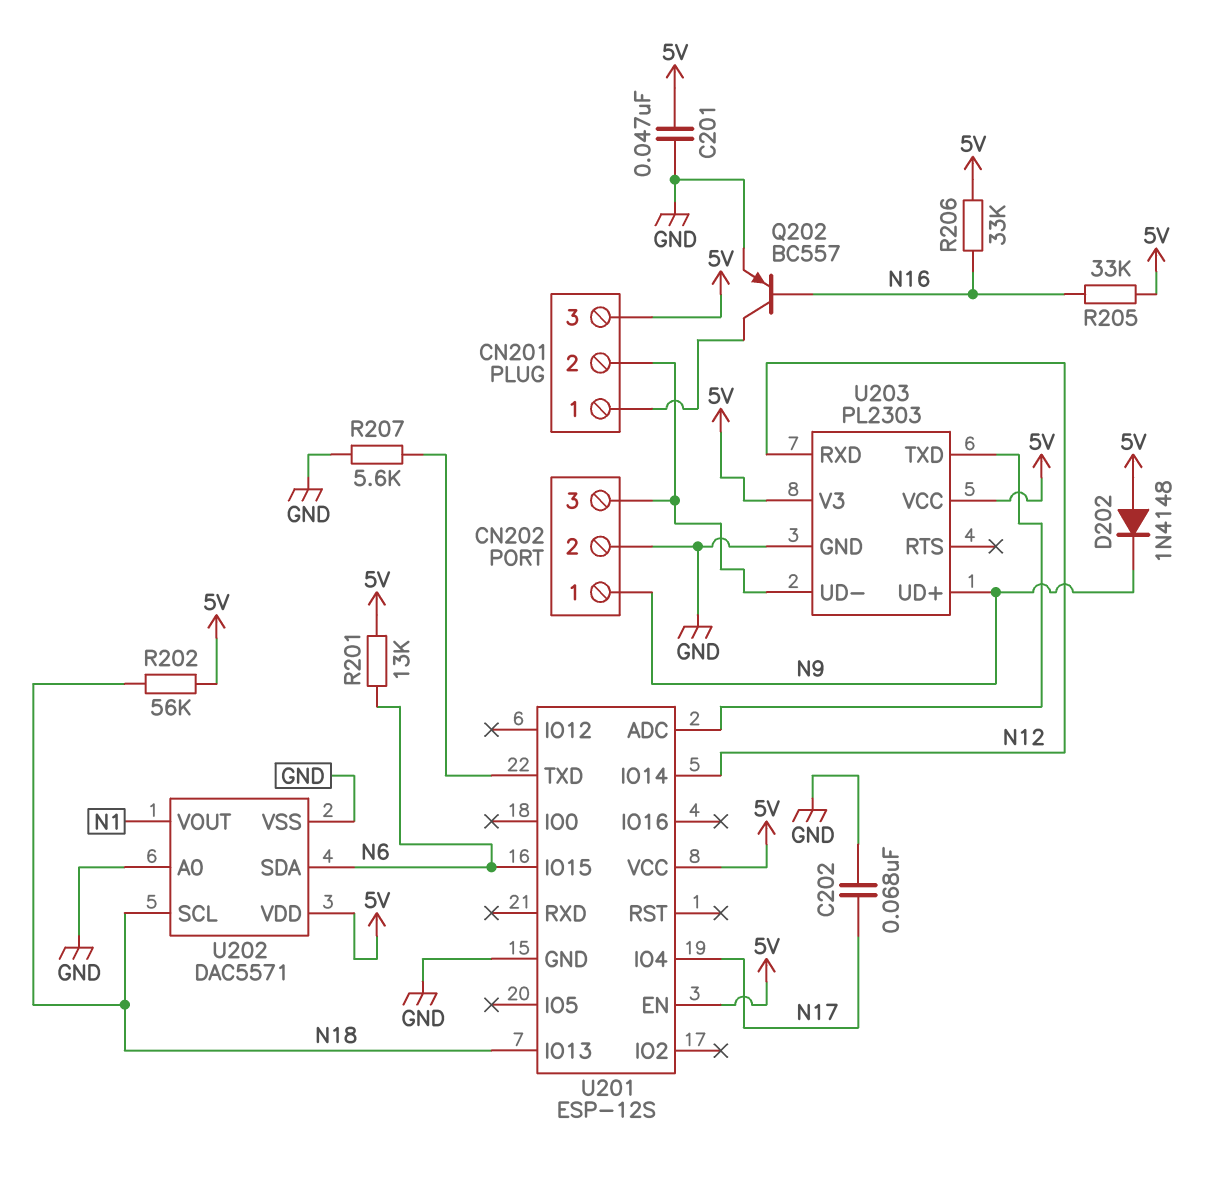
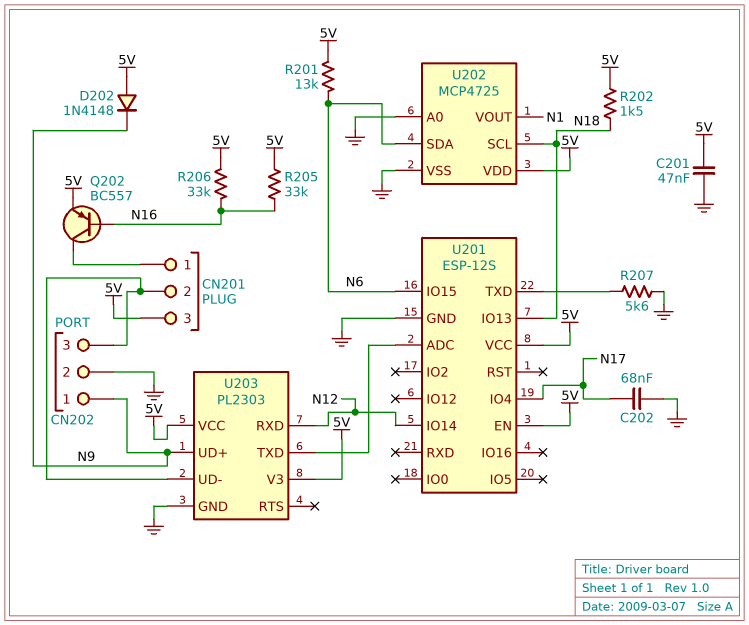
Q202: PNP BC557 (B N16, C CN201/1, E GND) -> PNP BC557 (B N16, C CN201/1, E 5V)
R202: 56k (5V, N18) -> 1.5k (5V, N18)
U202: DAC5571 -> MCP4725

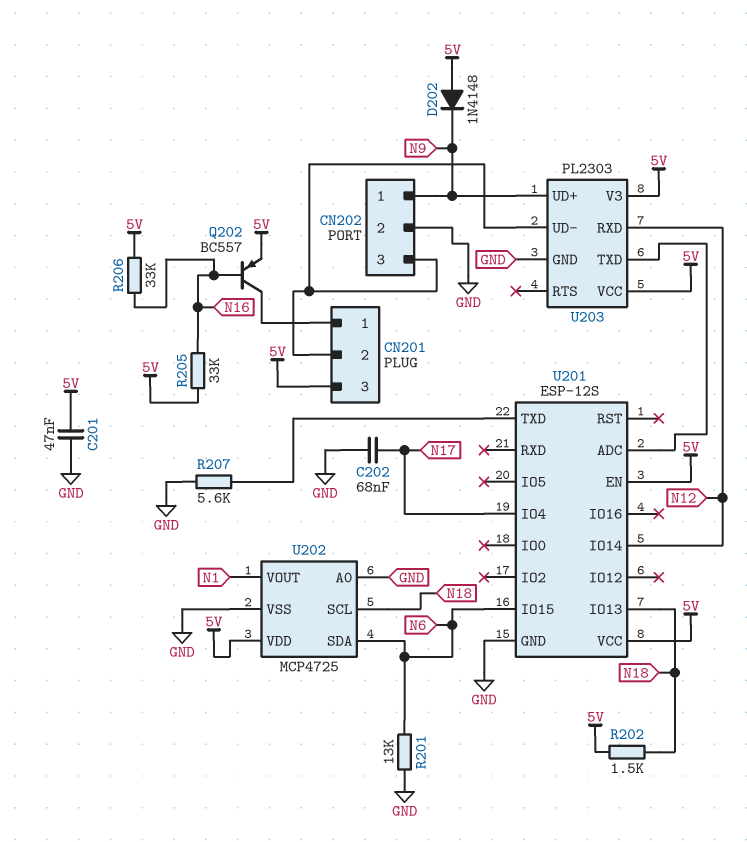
R201: 13k (5V, N6) -> 13k (GND, N6)

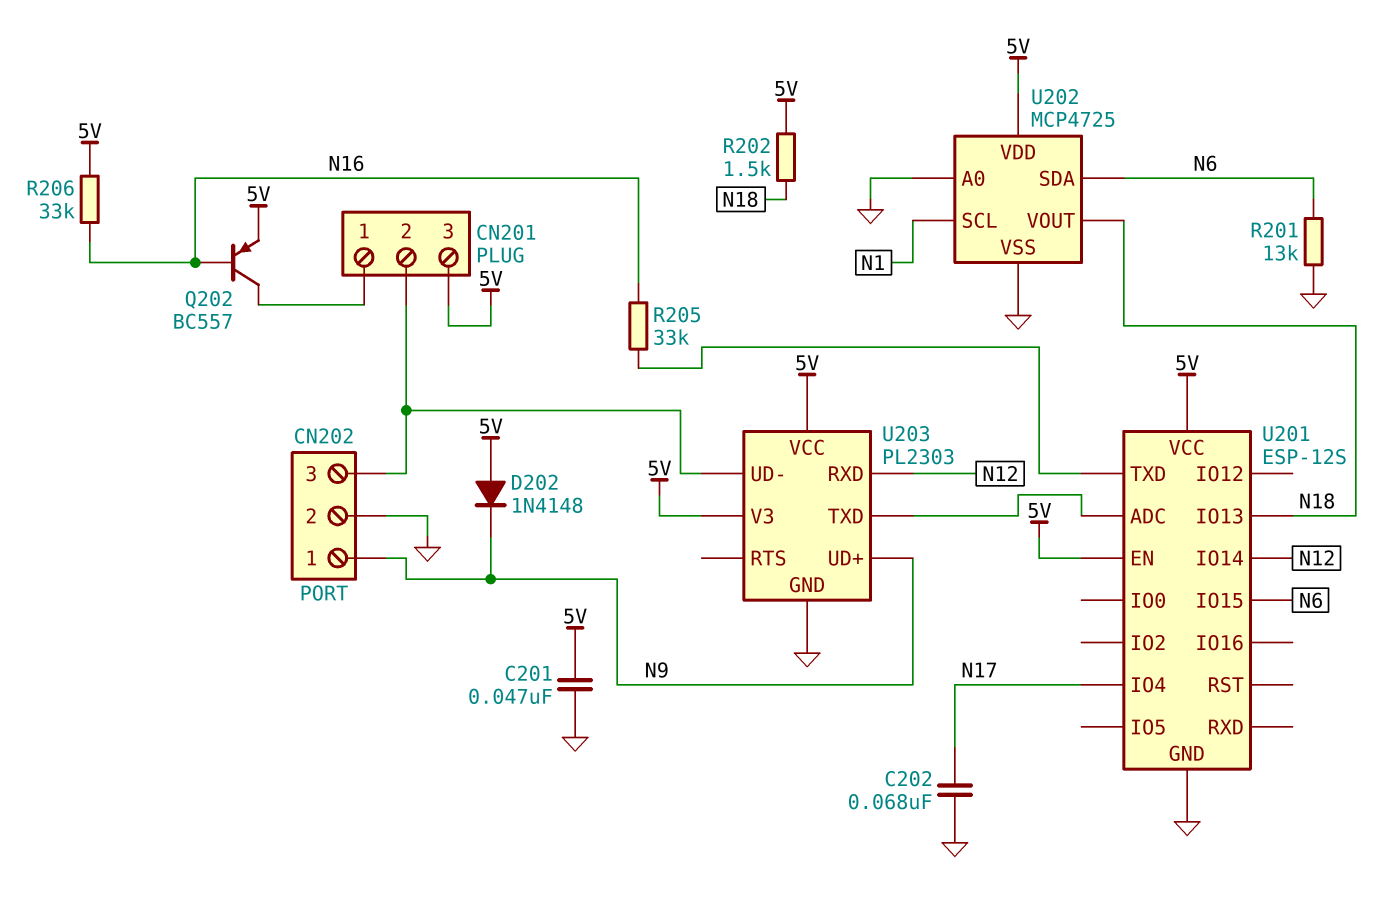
R205: 33k (5V, N16) -> 33k (N16, U201/TXD)
R207: 5.6k (GND, U201/TXD) -> none
U202 pin SCL: N18 -> N1
U202 pin VOUT: N1 -> N18

